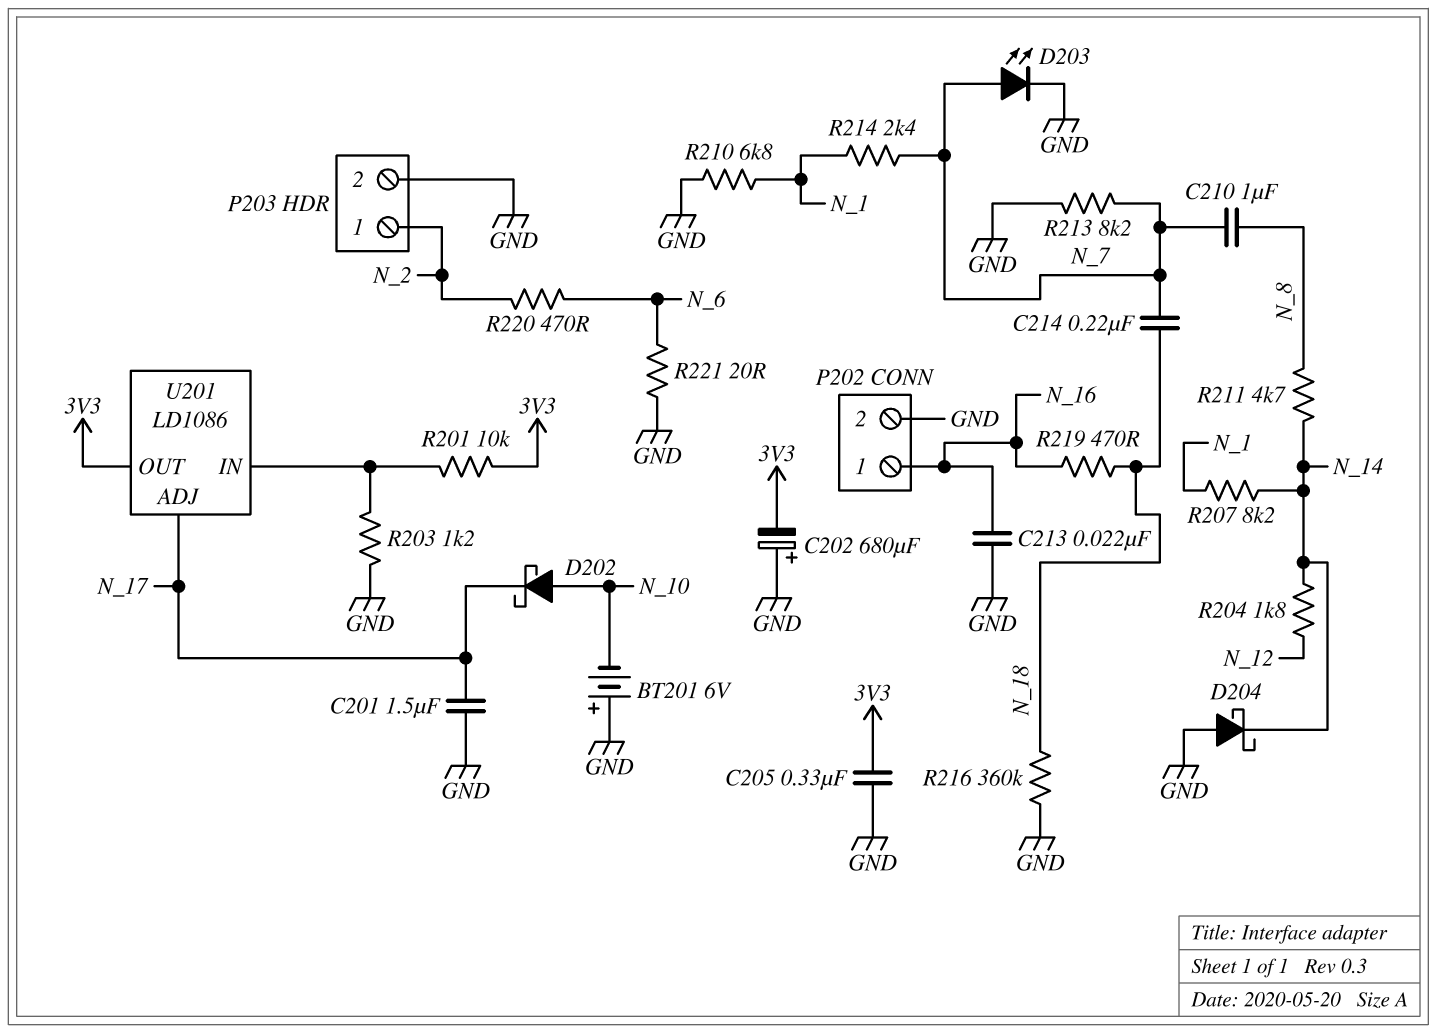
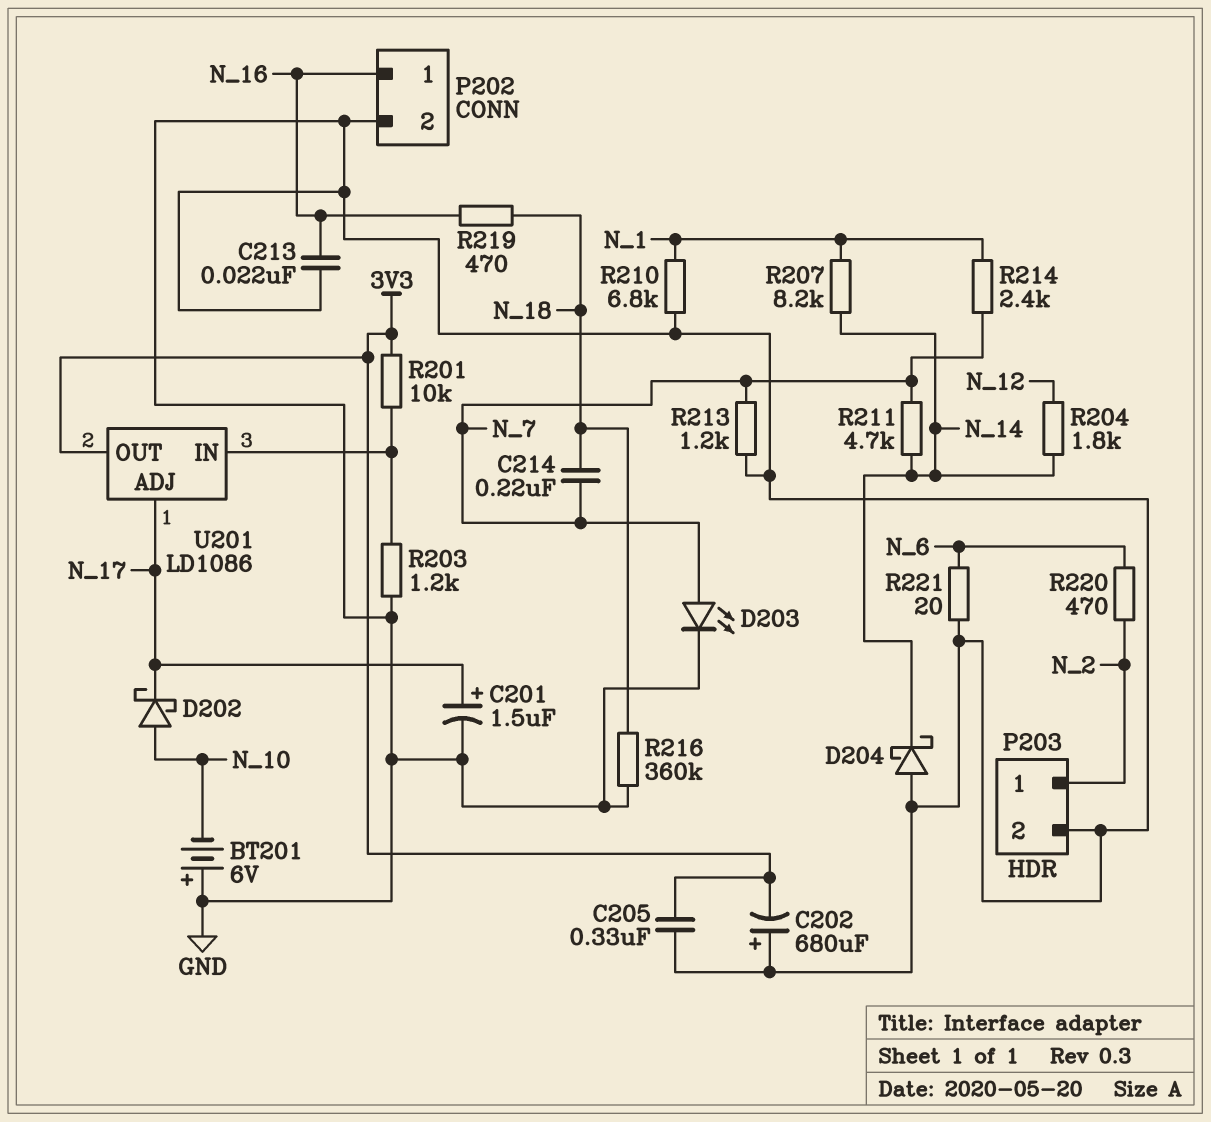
C201: 1.5uF (GND, N_17) -> 1.5uF (plus N_17, minus GND)
C210: 1uF (N_7, N_8) -> none
R211: 4.7k (N_8, N_14) -> 4.7k (N_7, N_14)
R213: 8.2k (GND, N_7) -> 1.2k (GND, N_7)

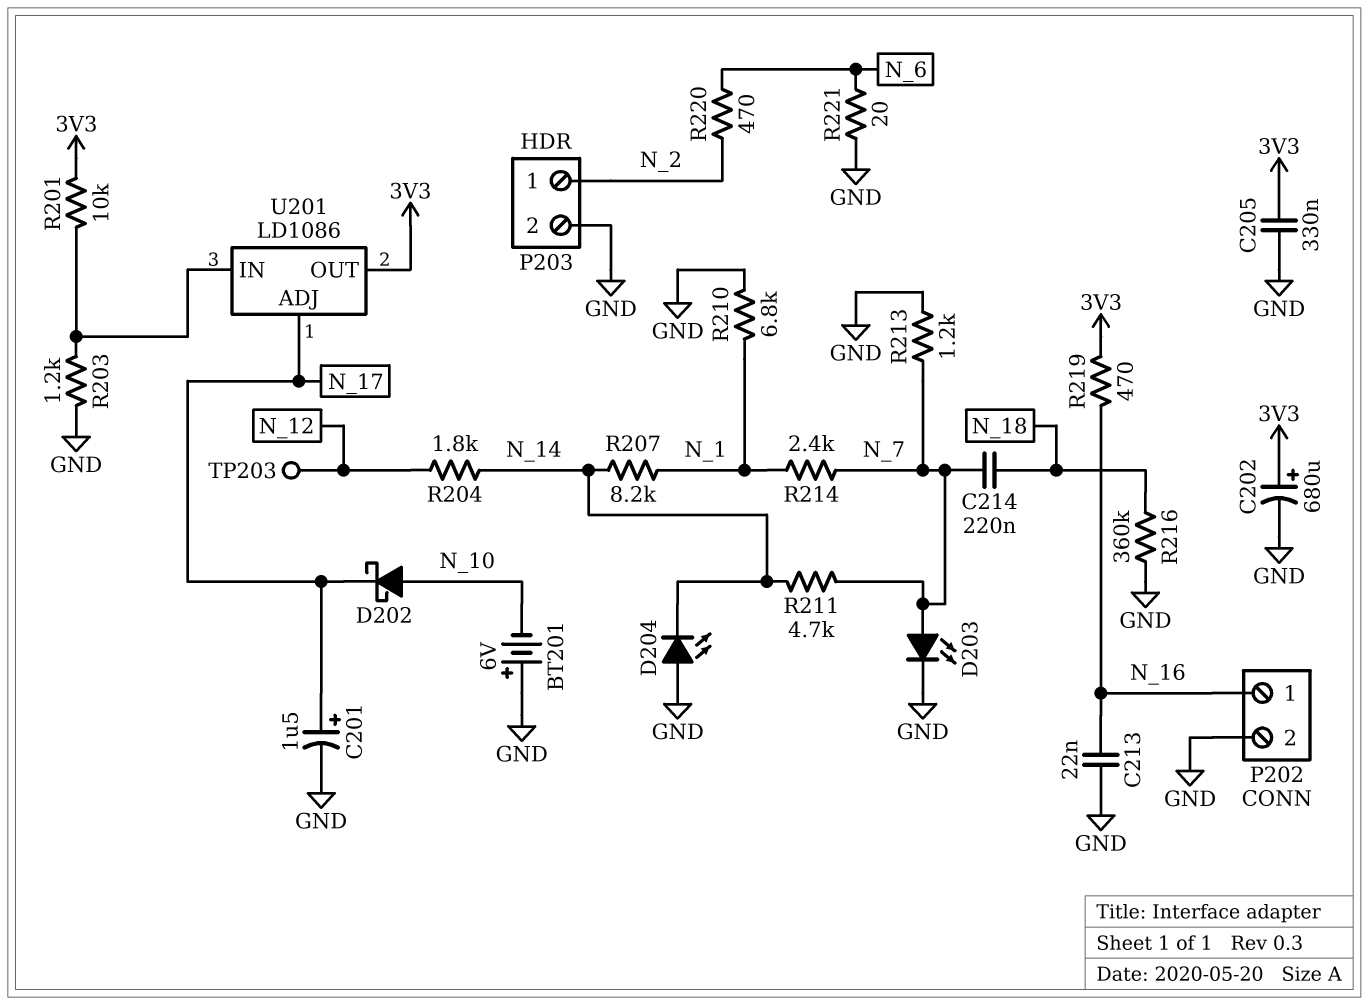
C202: 680uF (plus GND, minus 3V3) -> 680uF (plus 3V3, minus GND)
D204: schottky (A GND, K N_14) -> LED (A GND, K N_14)
R219: 470 (N_16, N_18) -> 470 (3V3, N_16)
TP203: none -> test point (N_12)

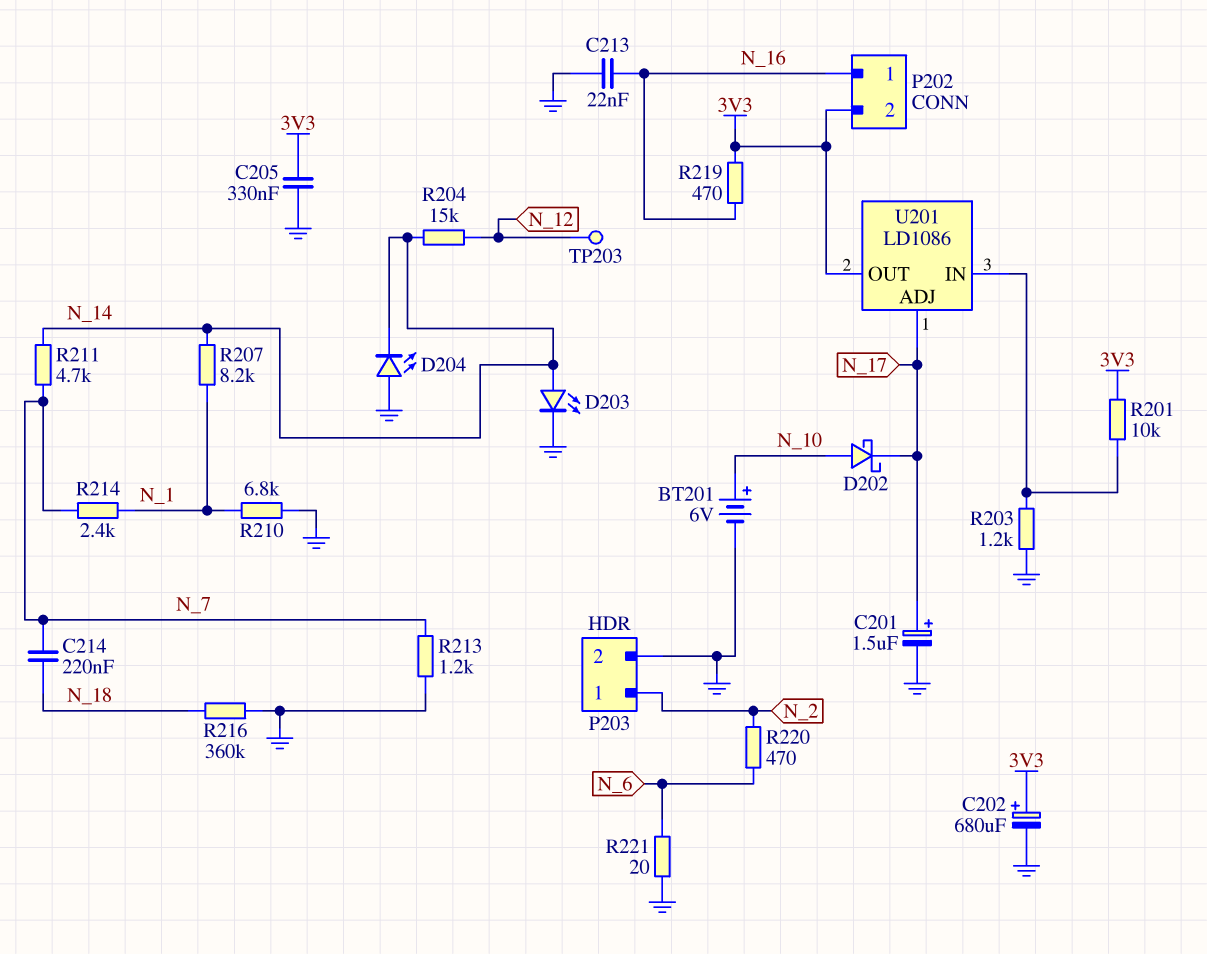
BT201: 6V (plus GND, minus N_10) -> 6V (plus N_10, minus GND)
D203: LED (A N_7, K GND) -> LED (A N_14, K GND)
P202 pin 2: GND -> 3V3
R204: 1.8k (N_12, N_14) -> 15k (N_12, N_14)

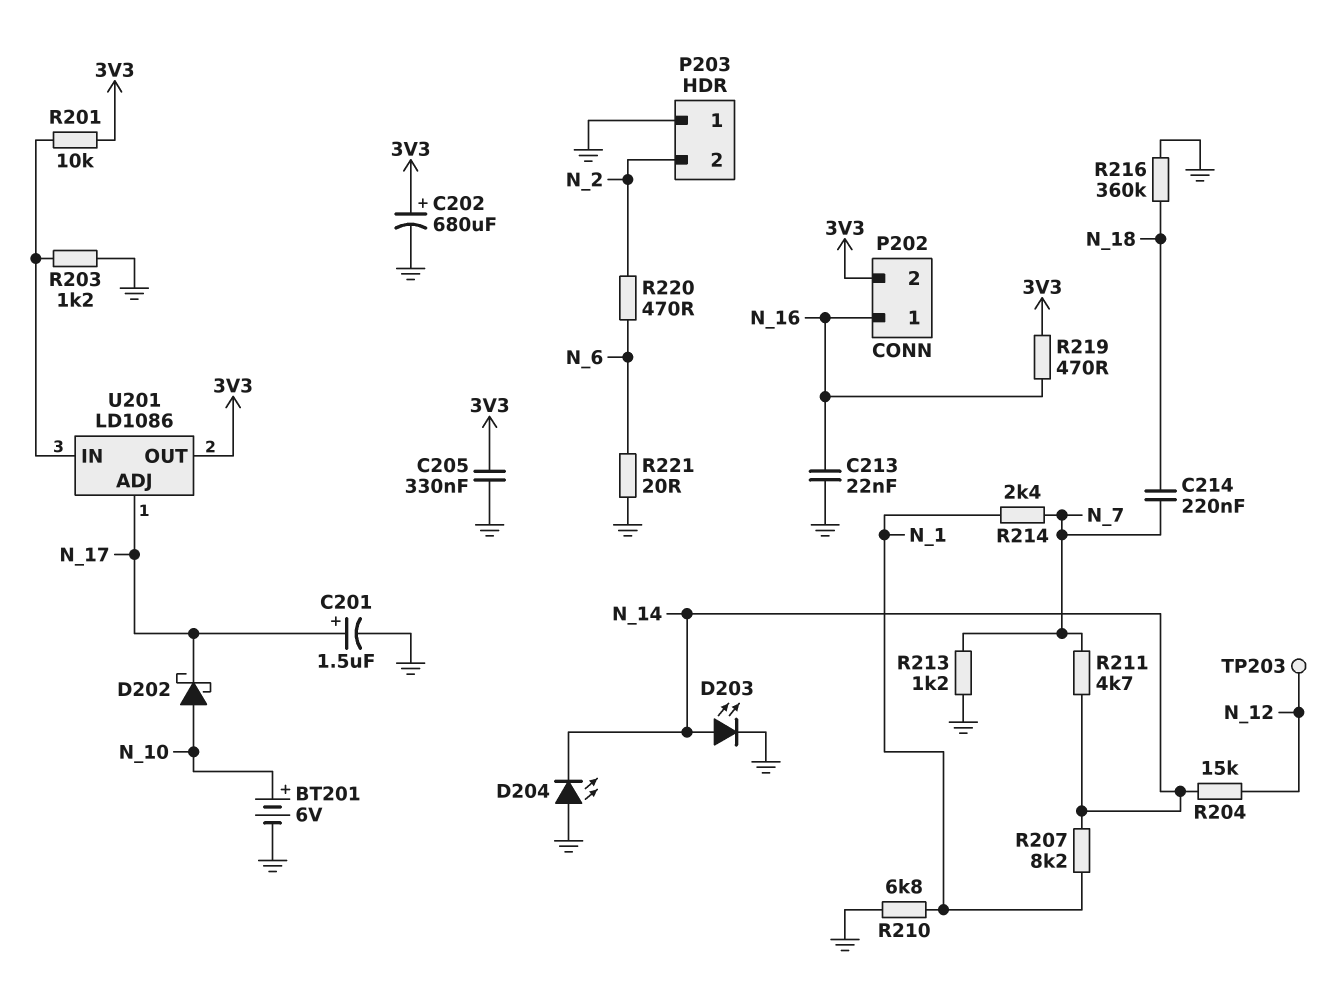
P203 pin 1: N_2 -> GND
P203 pin 2: GND -> N_2

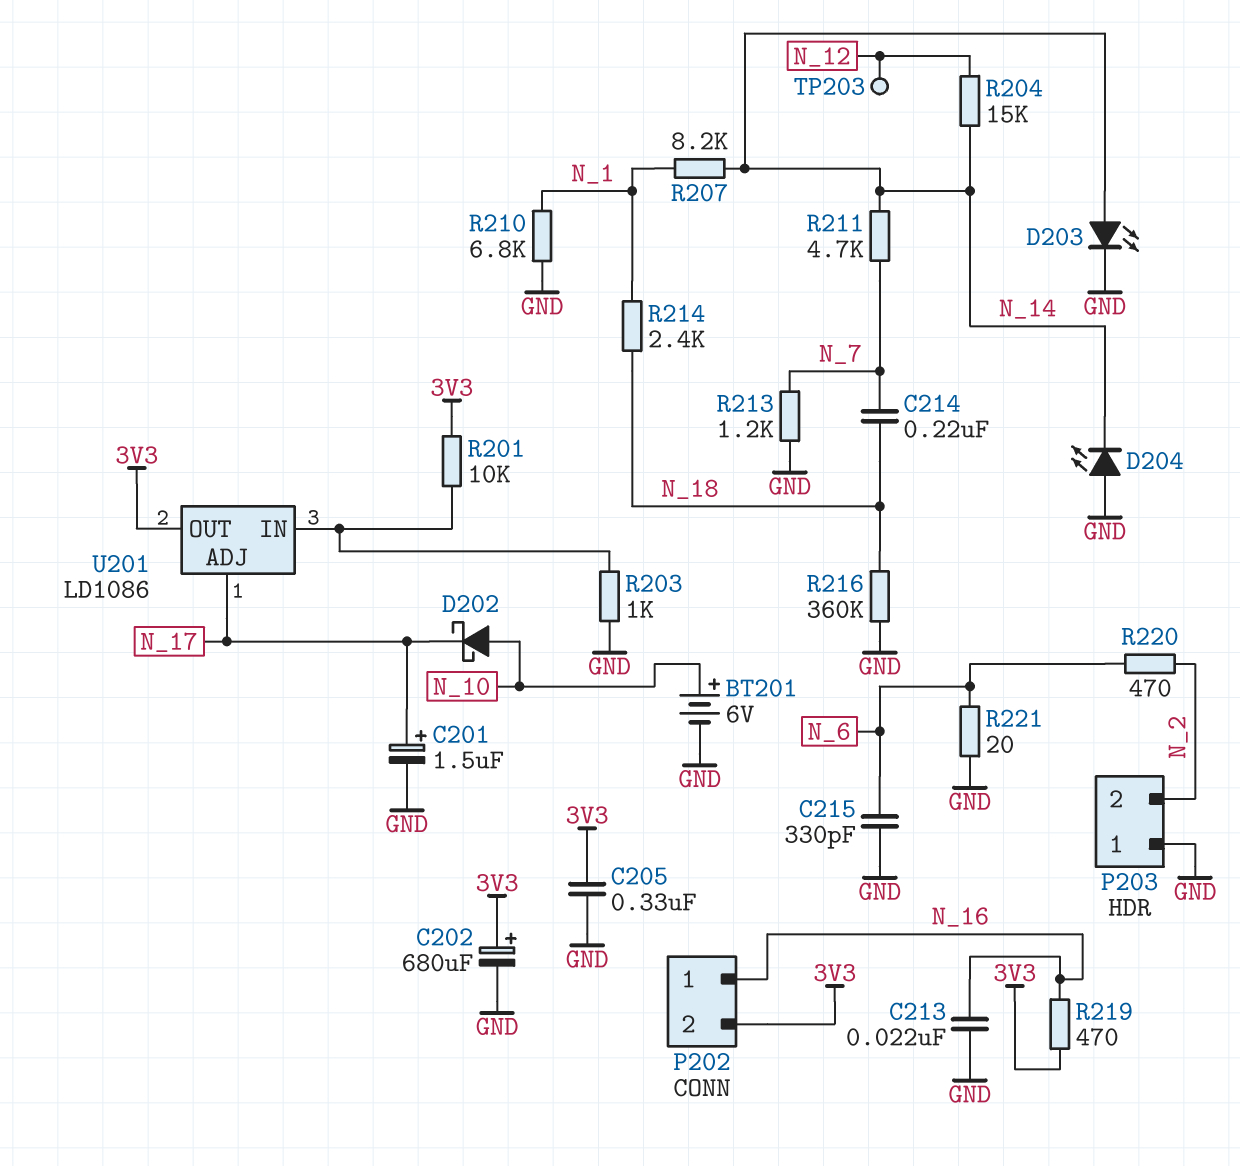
C215: none -> 330pF (GND, N_6)
R203: 1.2k (GND, U201/IN) -> 1k (GND, U201/IN)
R214: 2.4k (N_1, N_7) -> 2.4k (N_1, N_18)

